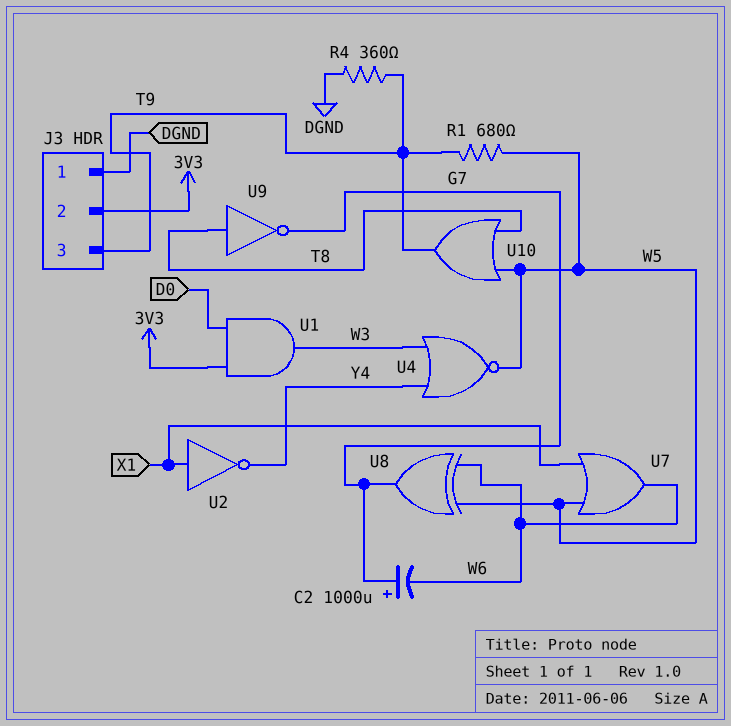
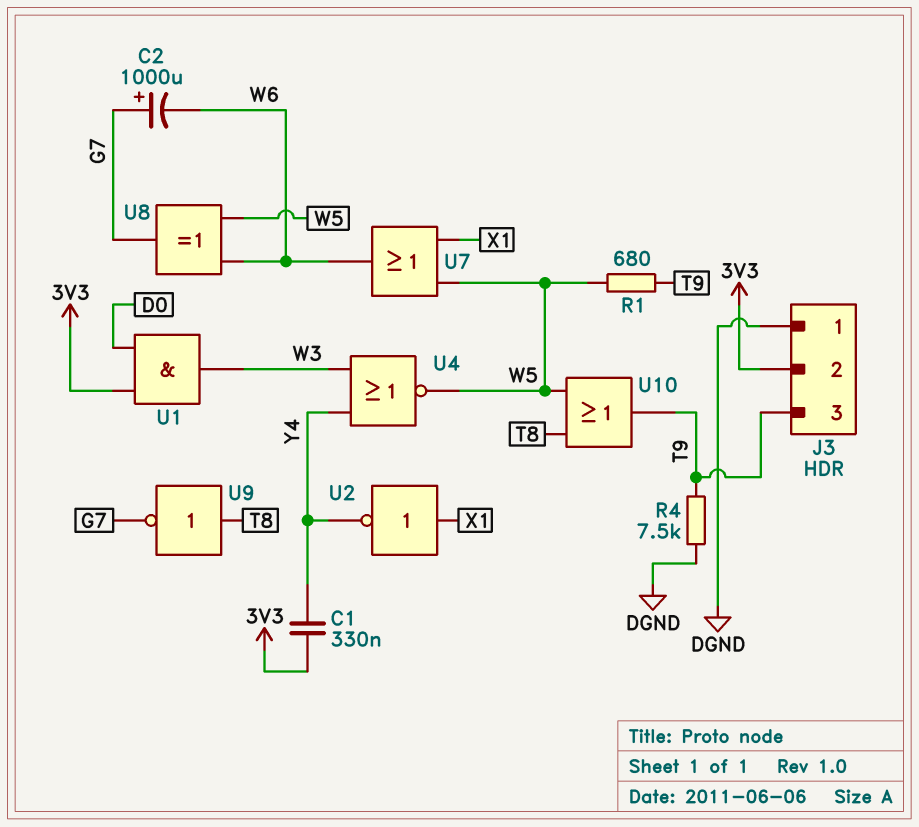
C1: none -> 330nF (3V3, Y4)
R4: 360 (DGND, T9) -> 7.5k (DGND, T9)

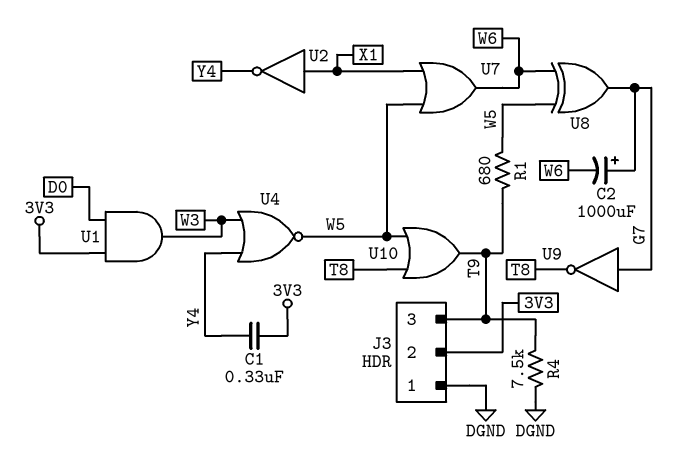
U9: NOT (in T8, out G7) -> NOT (in G7, out T8)

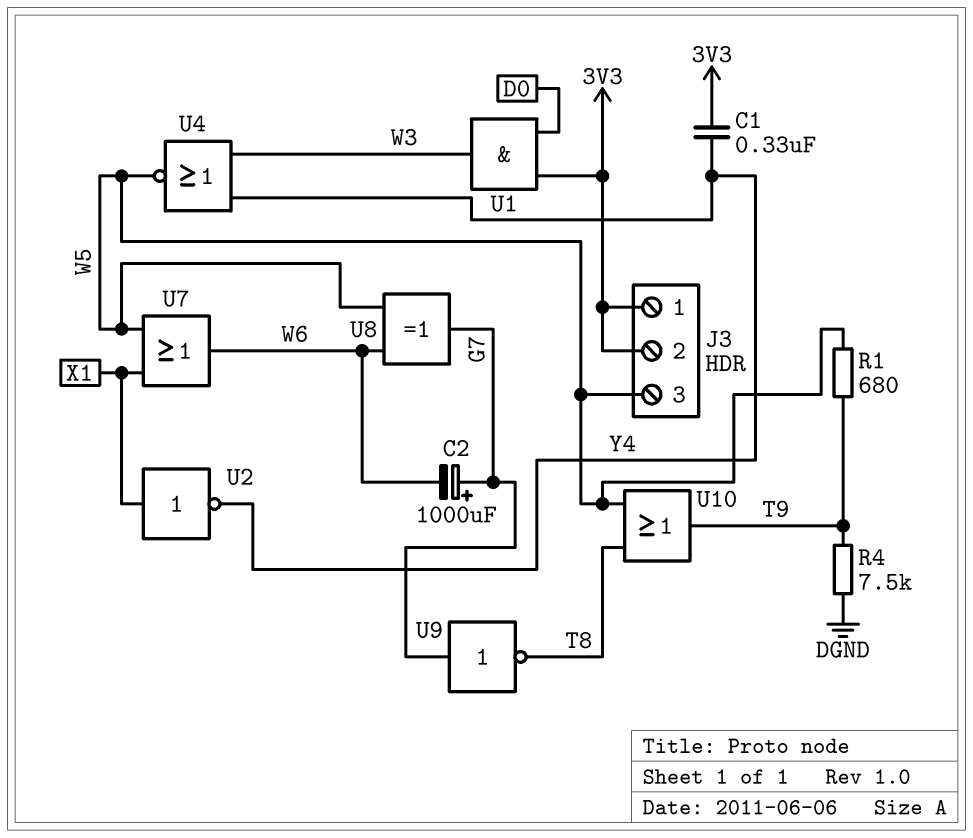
J3 pin 1: DGND -> 3V3
J3 pin 3: T9 -> W5

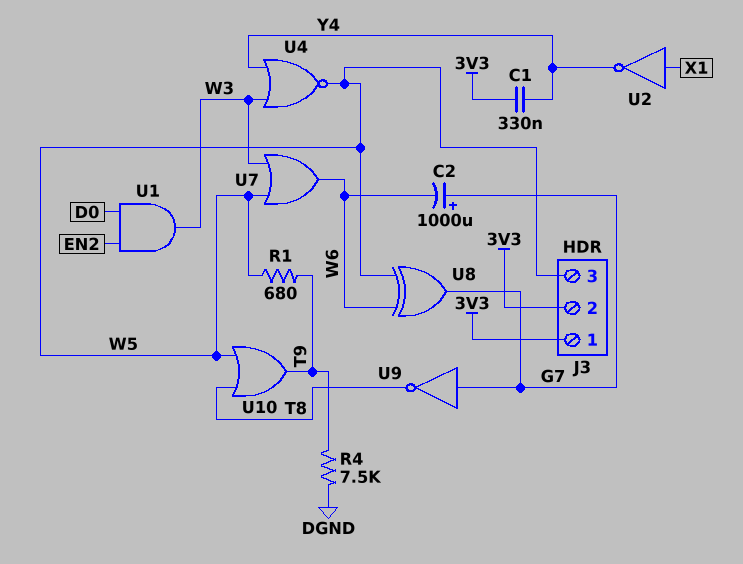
U1: AND (in 3V3, in D0, out W3) -> AND (in D0, in EN2, out W3)
U7: OR (in W5, in X1, out W6) -> OR (in W3, in W5, out W6)

